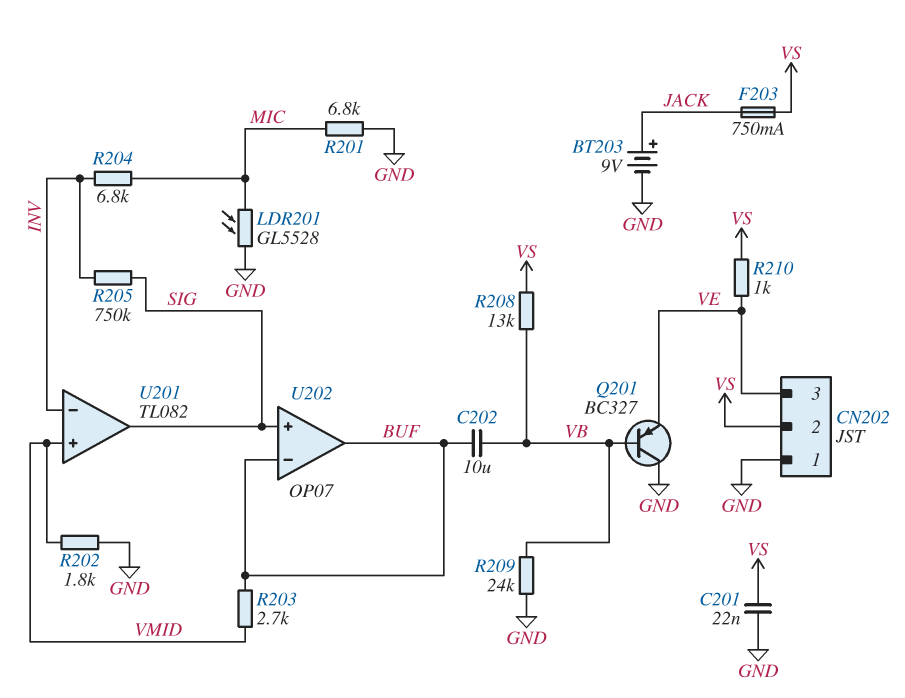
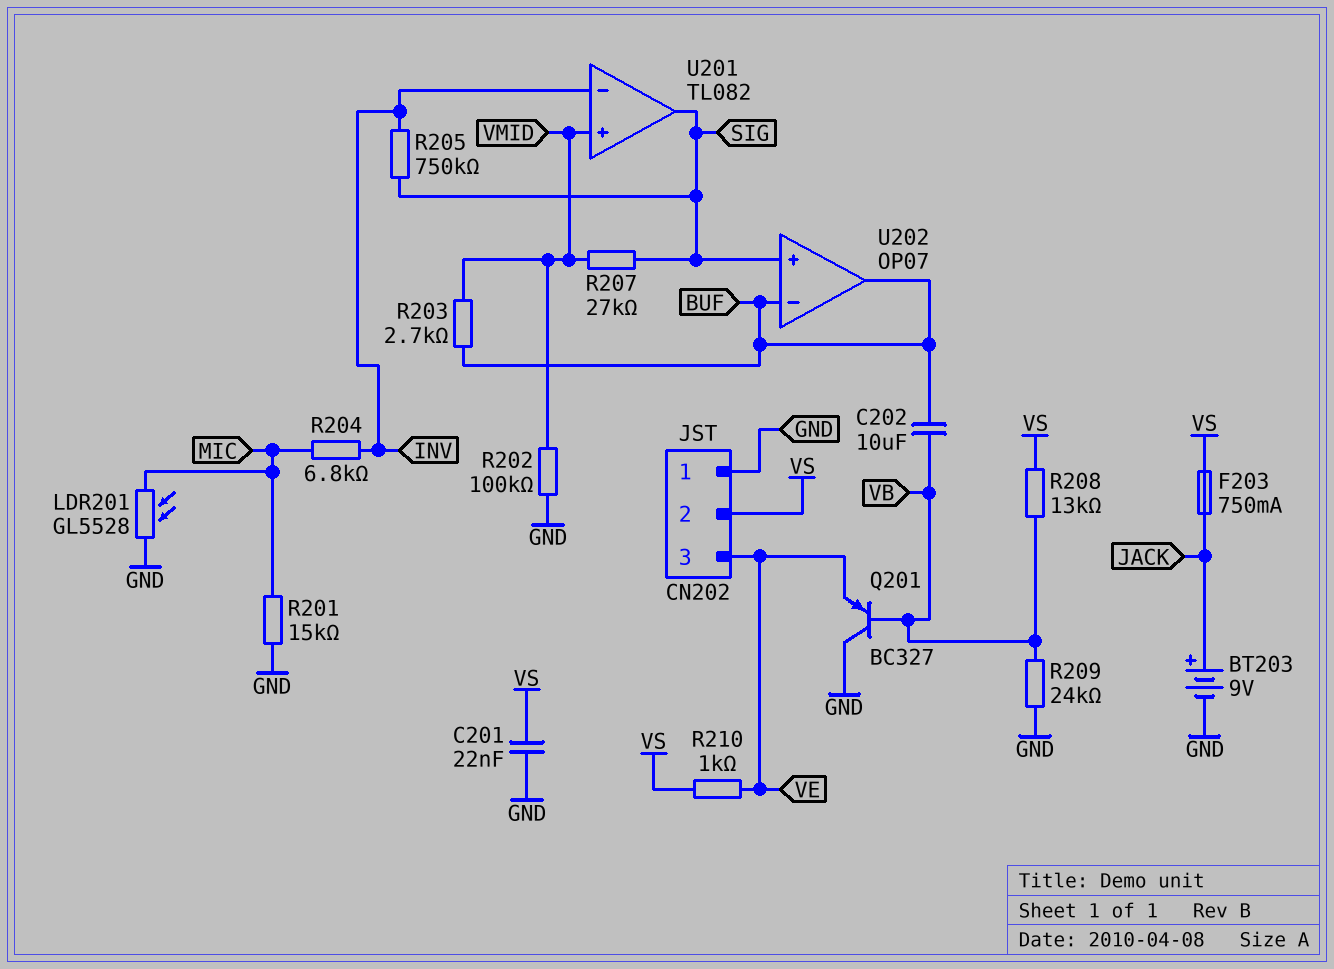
R201: 6.8k (GND, MIC) -> 15k (GND, MIC)
R202: 1.8k (GND, VMID) -> 100k (GND, VMID)
R207: none -> 27k (SIG, VMID)

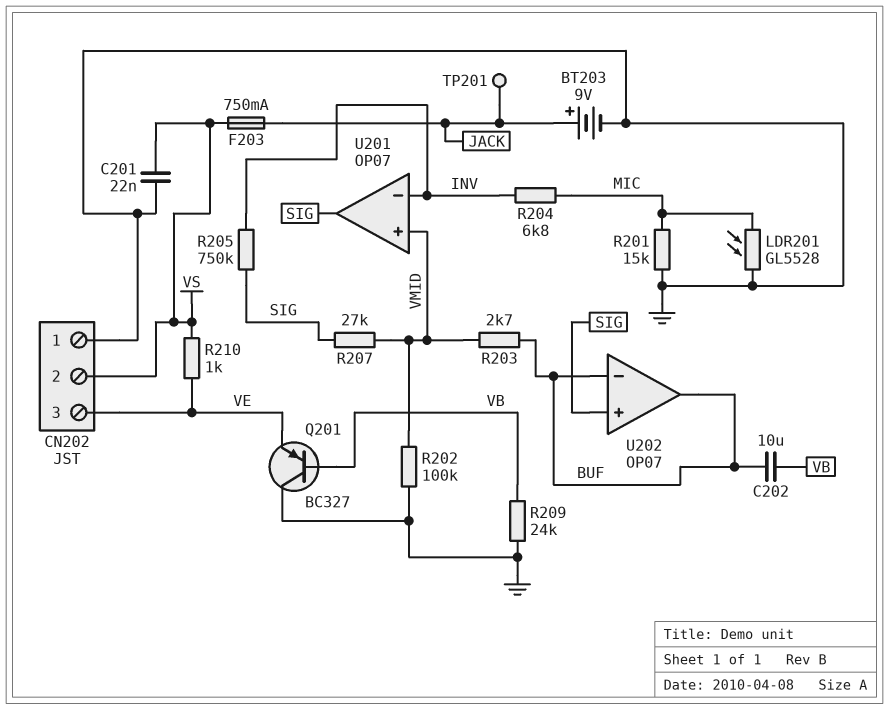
R208: 13k (VB, VS) -> none
TP201: none -> test point (JACK)
U201: TL082 -> OP07

